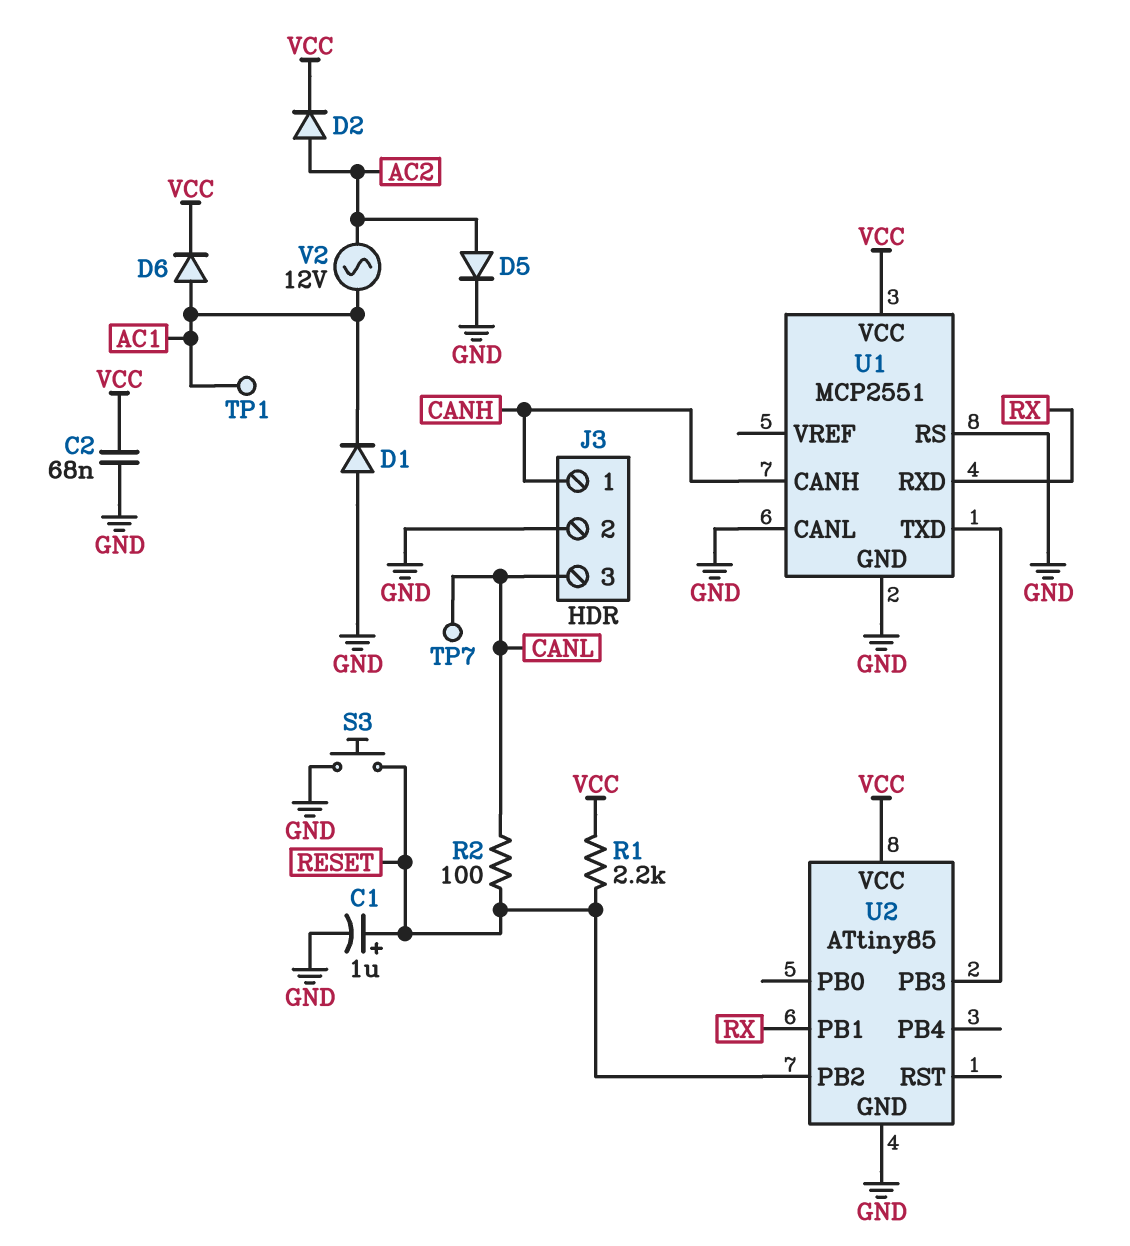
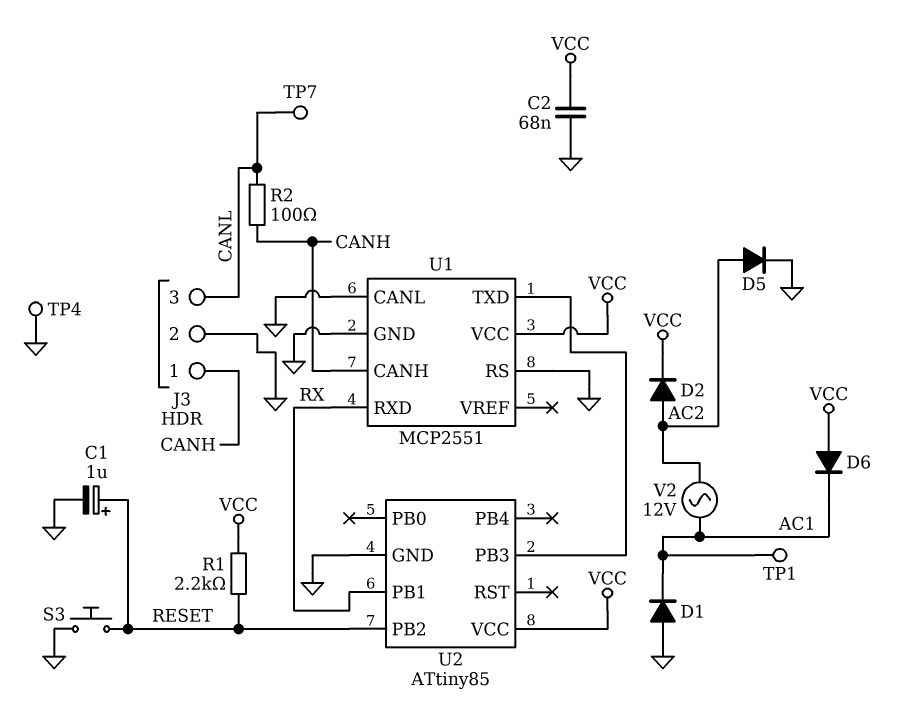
D6: diode (A AC1, K VCC) -> diode (A VCC, K AC1)
R2: 100 (CANL, RESET) -> 100 (CANH, CANL)
TP4: none -> test point (GND)

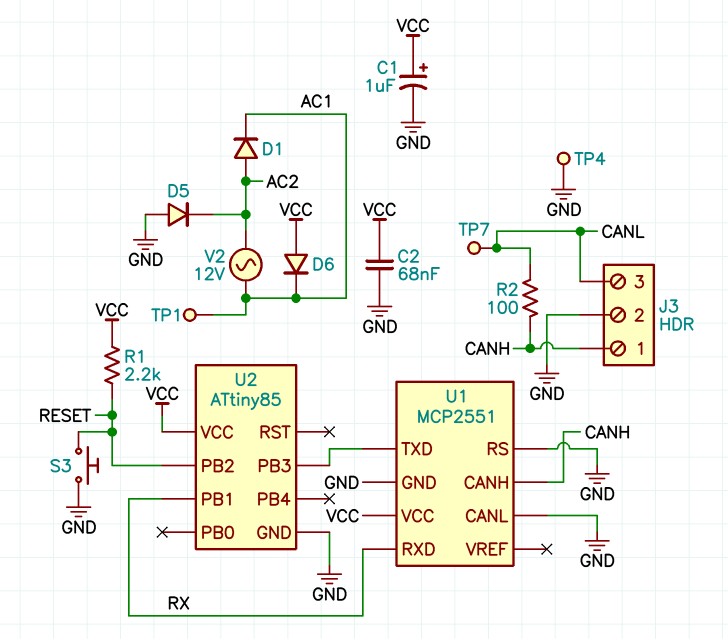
C1: 1uF (plus RESET, minus GND) -> 1uF (plus VCC, minus GND)
D1: diode (A GND, K AC1) -> diode (A AC2, K AC1)
D2: diode (A AC2, K VCC) -> none
D5: diode (A AC2, K GND) -> diode (A GND, K AC2)

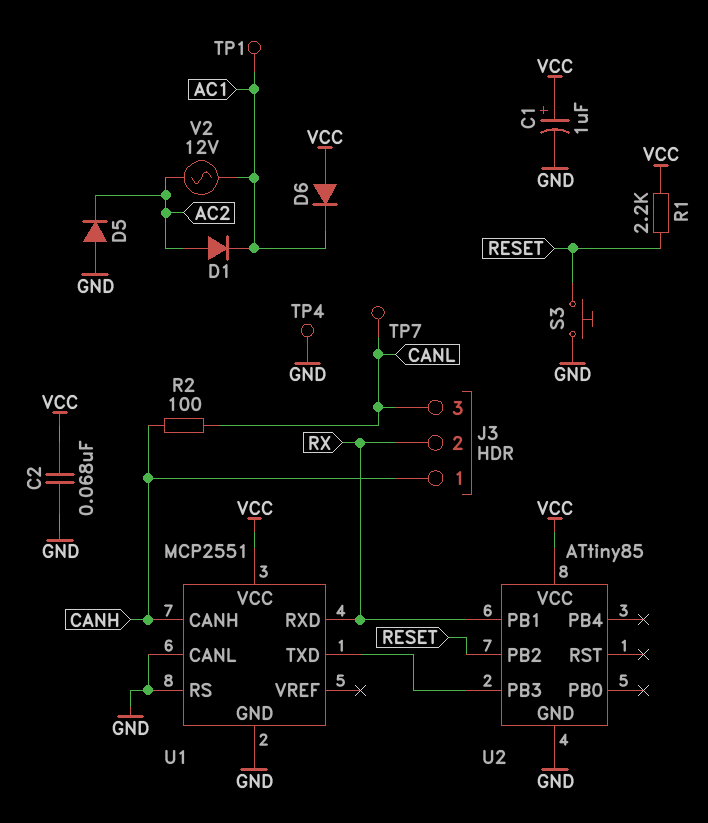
J3 pin 2: GND -> RX

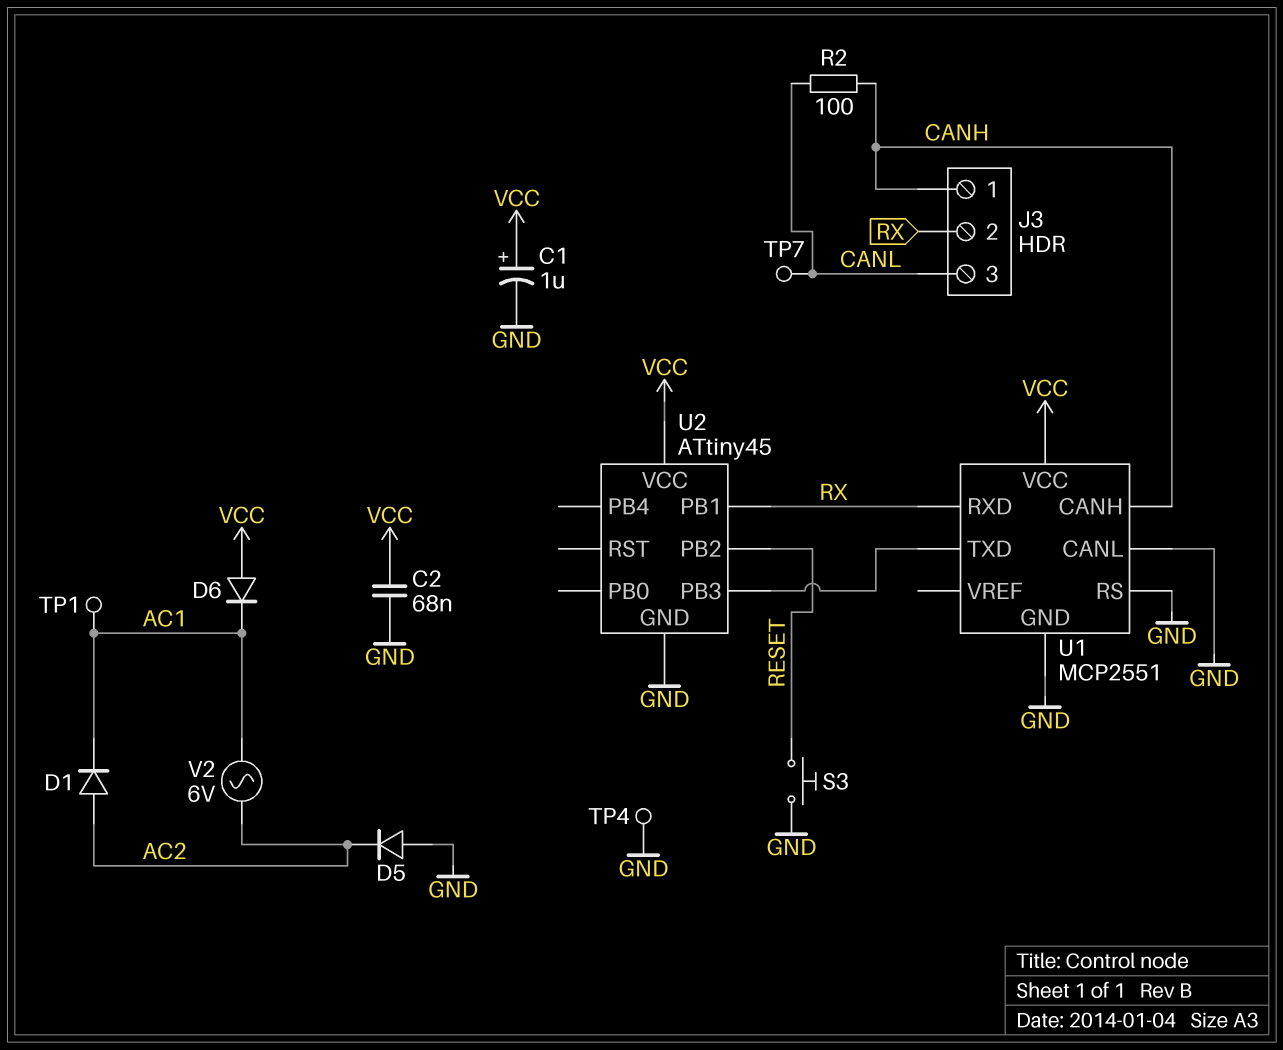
R1: 2.2k (RESET, VCC) -> none
U2: ATtiny85 -> ATtiny45
V2: AC 12V (AC1, AC2) -> AC 6V (AC1, AC2)

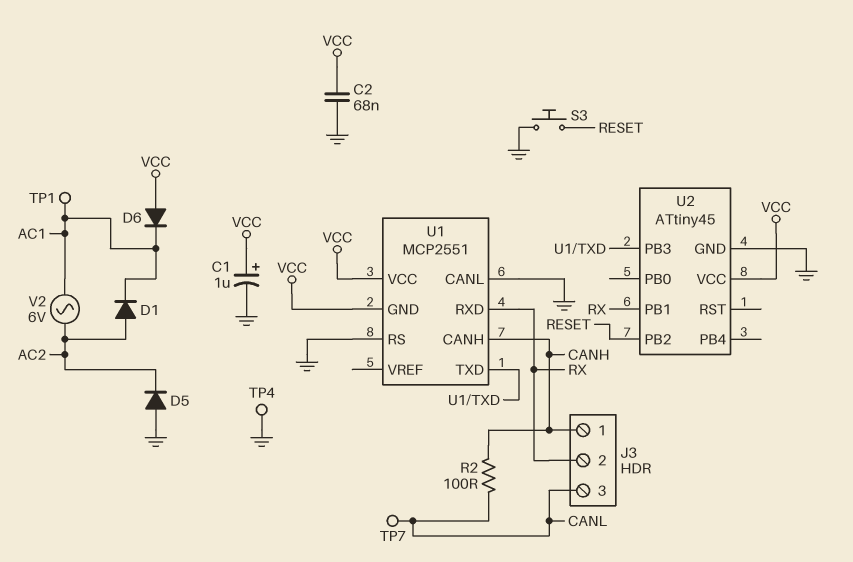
U1 pin GND: GND -> VCC

